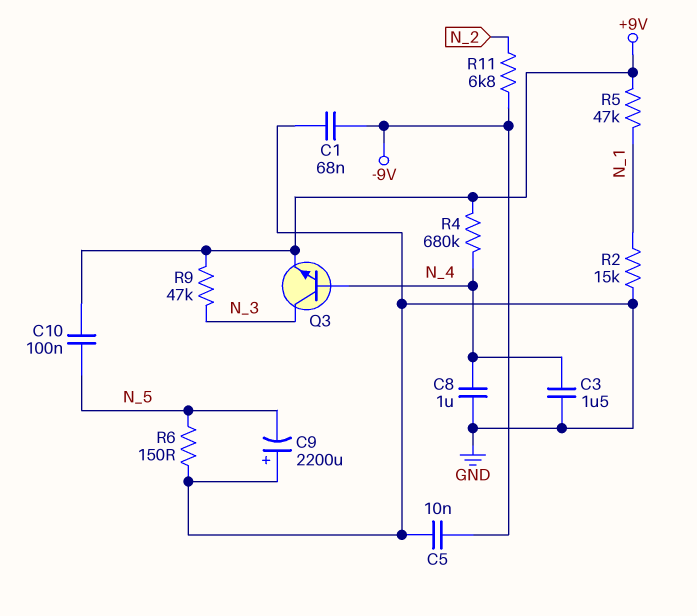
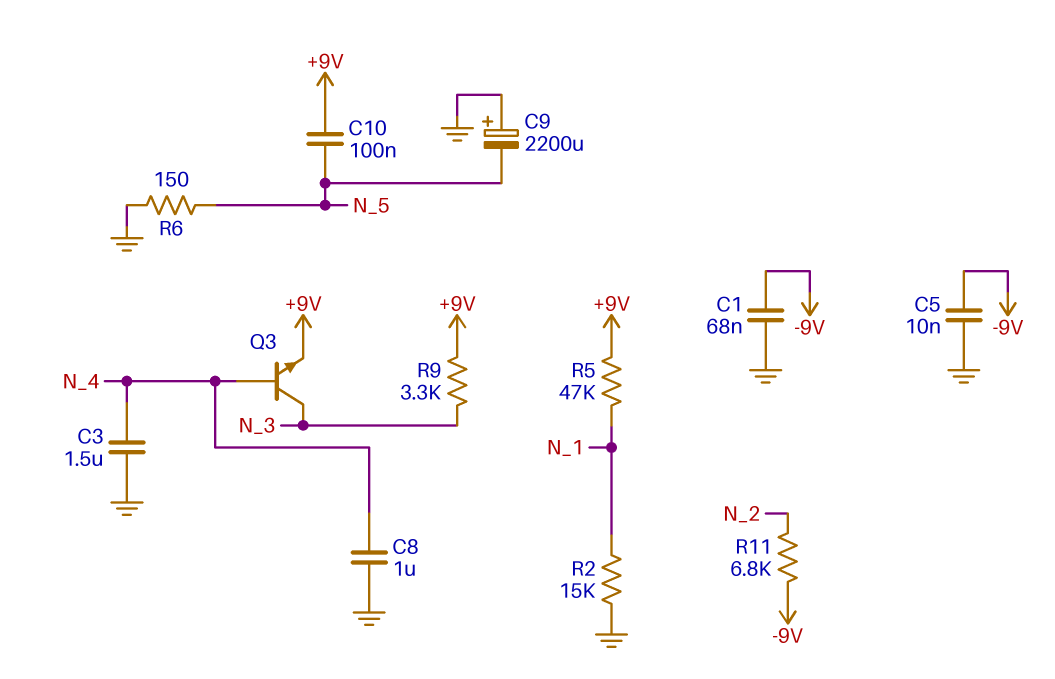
R4: 680k (+9V, N_4) -> none
R9: 47k (+9V, N_3) -> 3.3k (+9V, N_3)

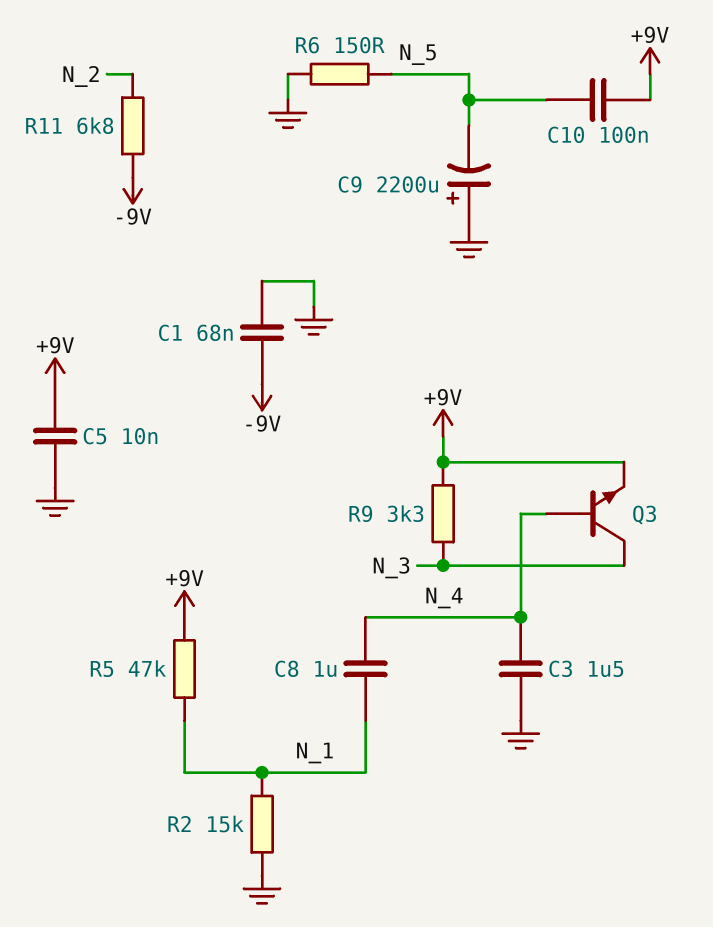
C5: 10nF (-9V, GND) -> 10nF (+9V, GND)
C8: 1uF (GND, N_4) -> 1uF (N_1, N_4)

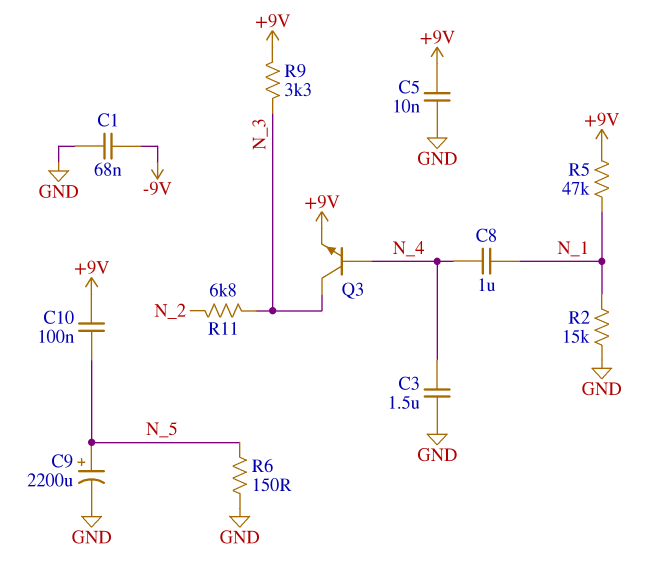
C9: 2200uF (plus GND, minus N_5) -> 2200uF (plus N_5, minus GND)
R11: 6.8k (-9V, N_2) -> 6.8k (N_2, N_3)

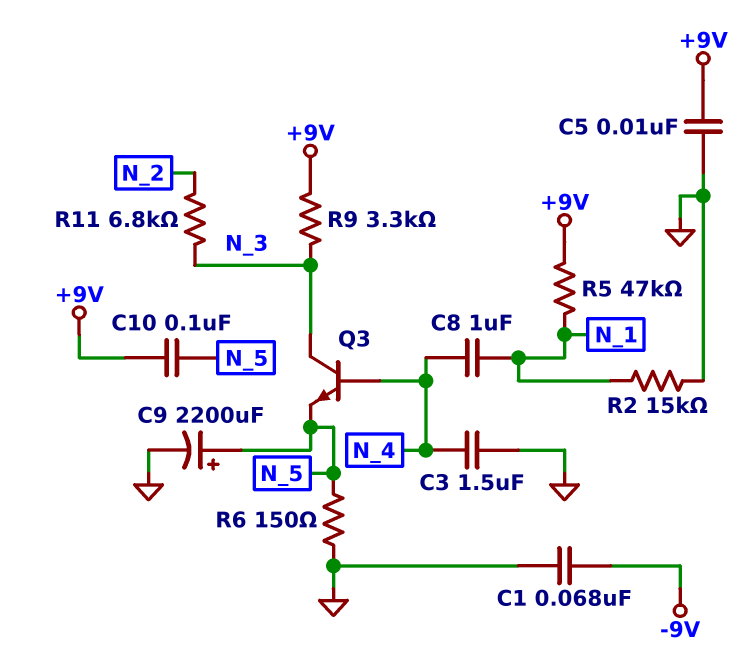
Q3: NPN (B N_4, C N_3, E +9V) -> NPN (B N_4, C N_3, E N_5)

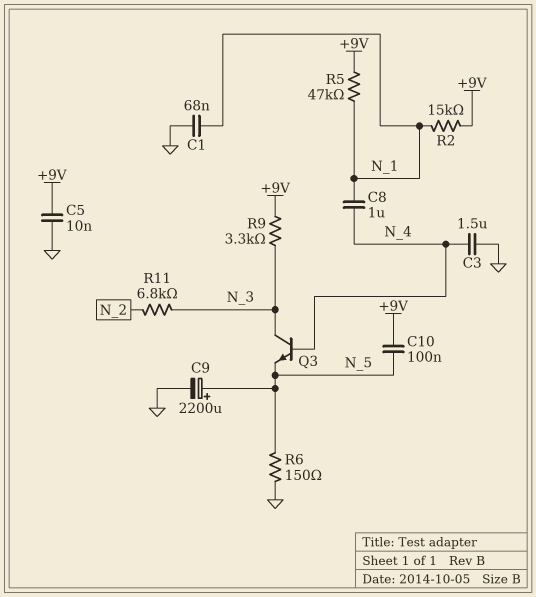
C1: 68nF (-9V, GND) -> 68nF (GND, N_1)
R2: 15k (GND, N_1) -> 15k (+9V, N_1)

